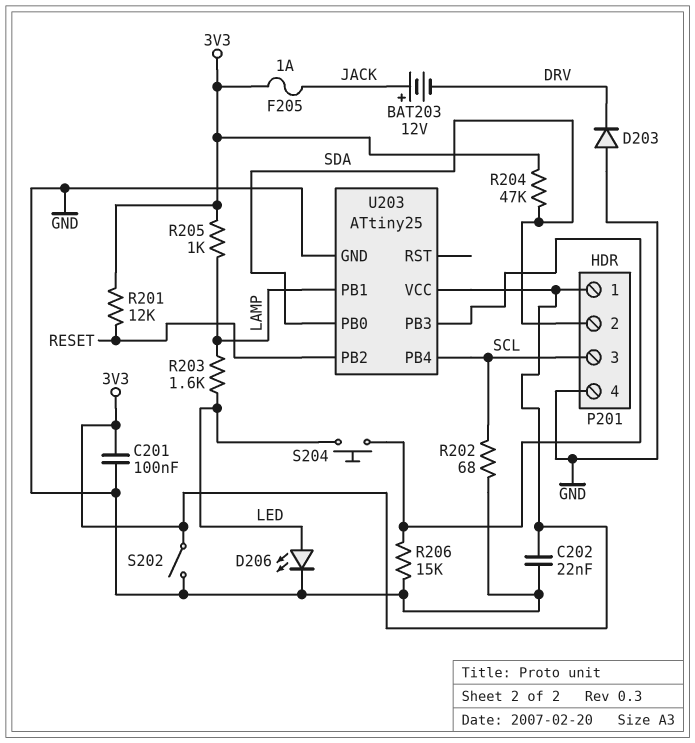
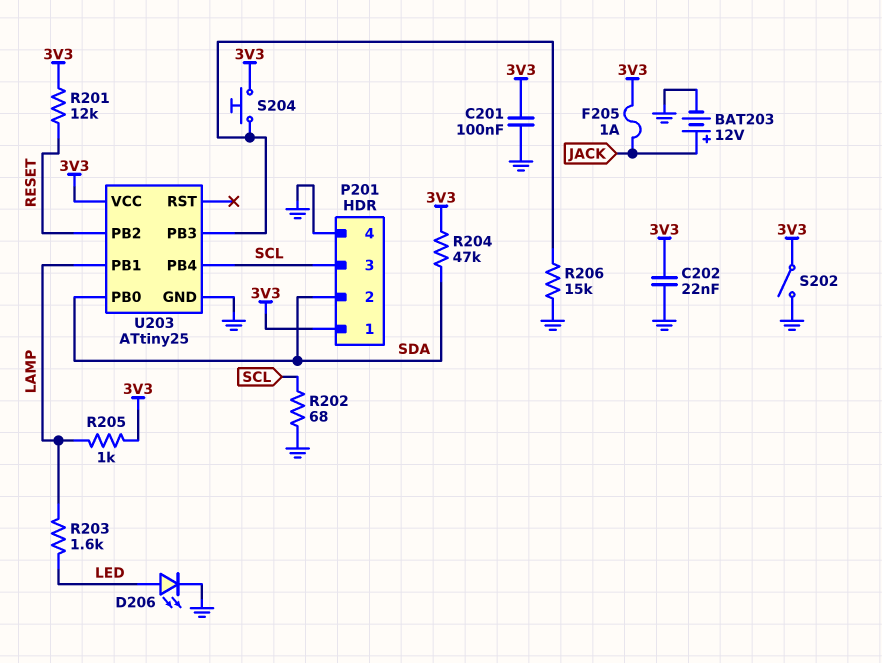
BAT203: 12V (plus JACK, minus DRV) -> 12V (plus JACK, minus GND)
D203: diode (A GND, K DRV) -> none
S204: button (LED, U203/PB3) -> button (3V3, U203/PB3)

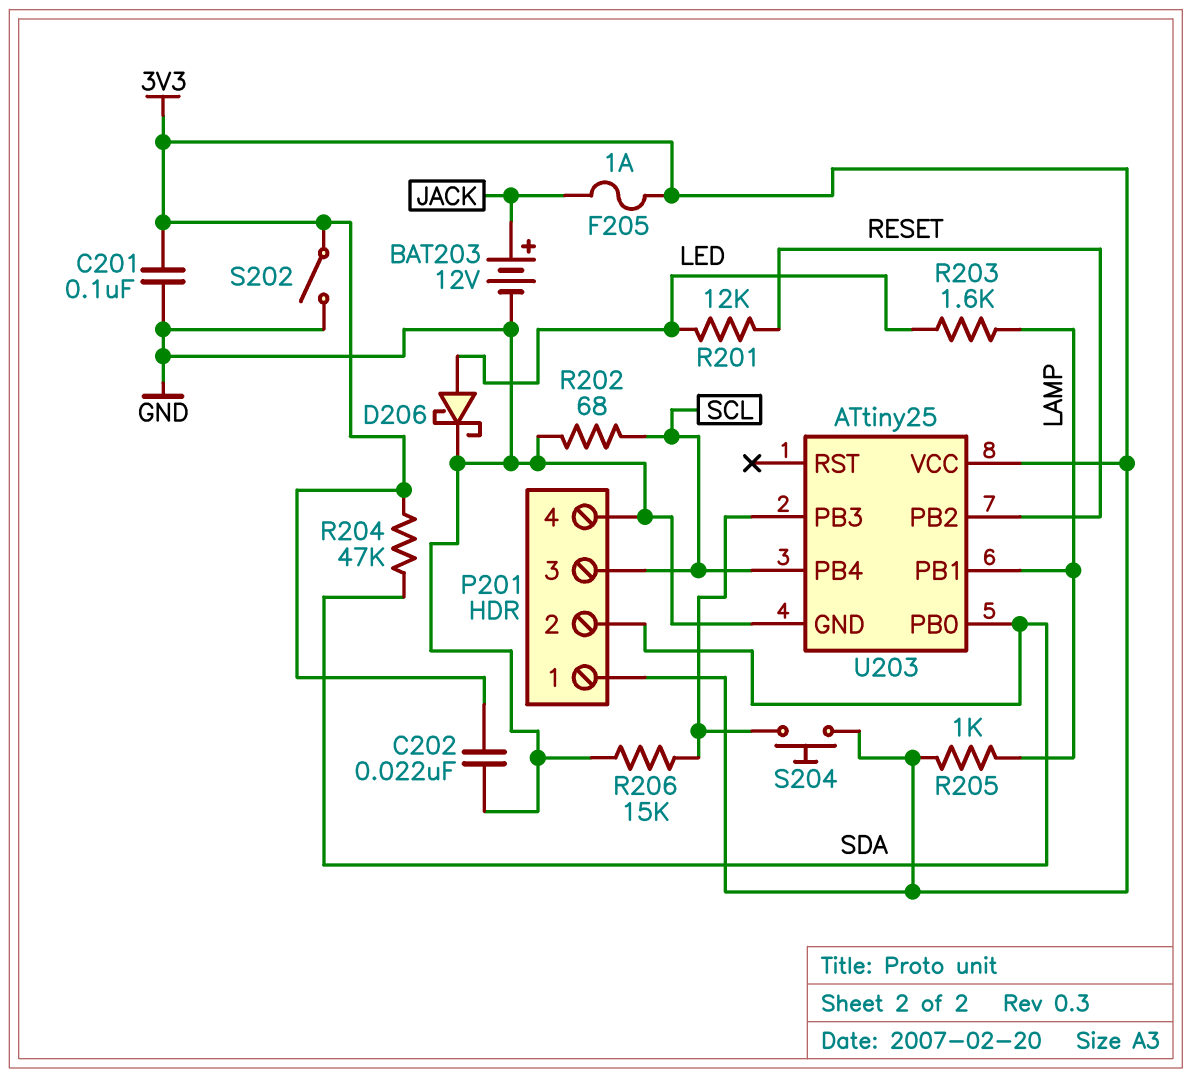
D206: LED (A LED, K GND) -> schottky (A LED, K GND)
R201: 12k (3V3, RESET) -> 12k (LED, RESET)

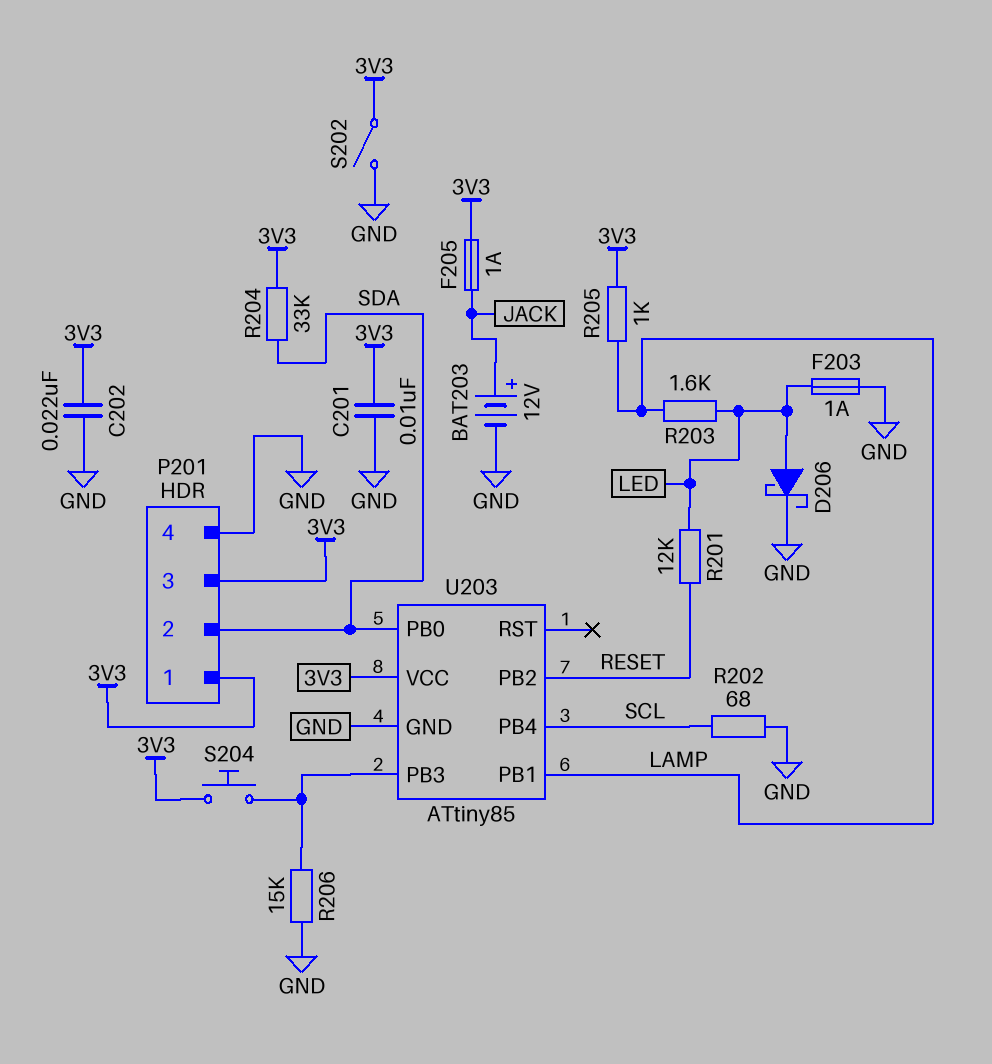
C201: 100nF (3V3, GND) -> 10nF (3V3, GND)
F203: none -> 1A (GND, LED)
P201 pin 3: SCL -> 3V3
R204: 47k (3V3, SDA) -> 33k (3V3, SDA)
U203: ATtiny25 -> ATtiny85

